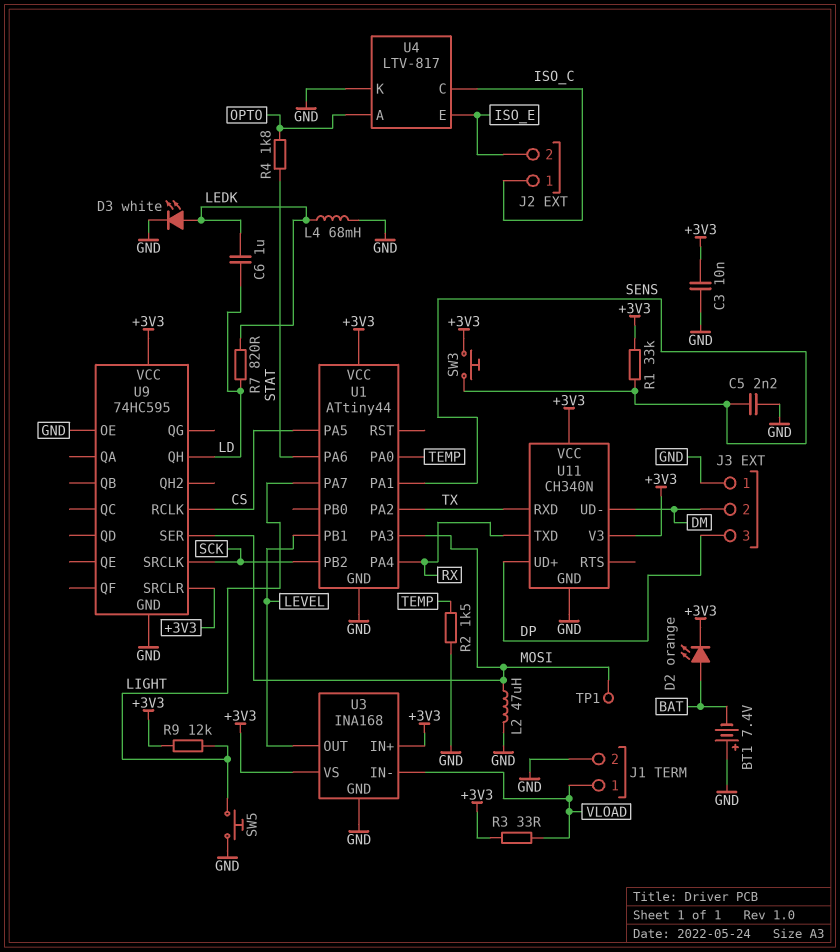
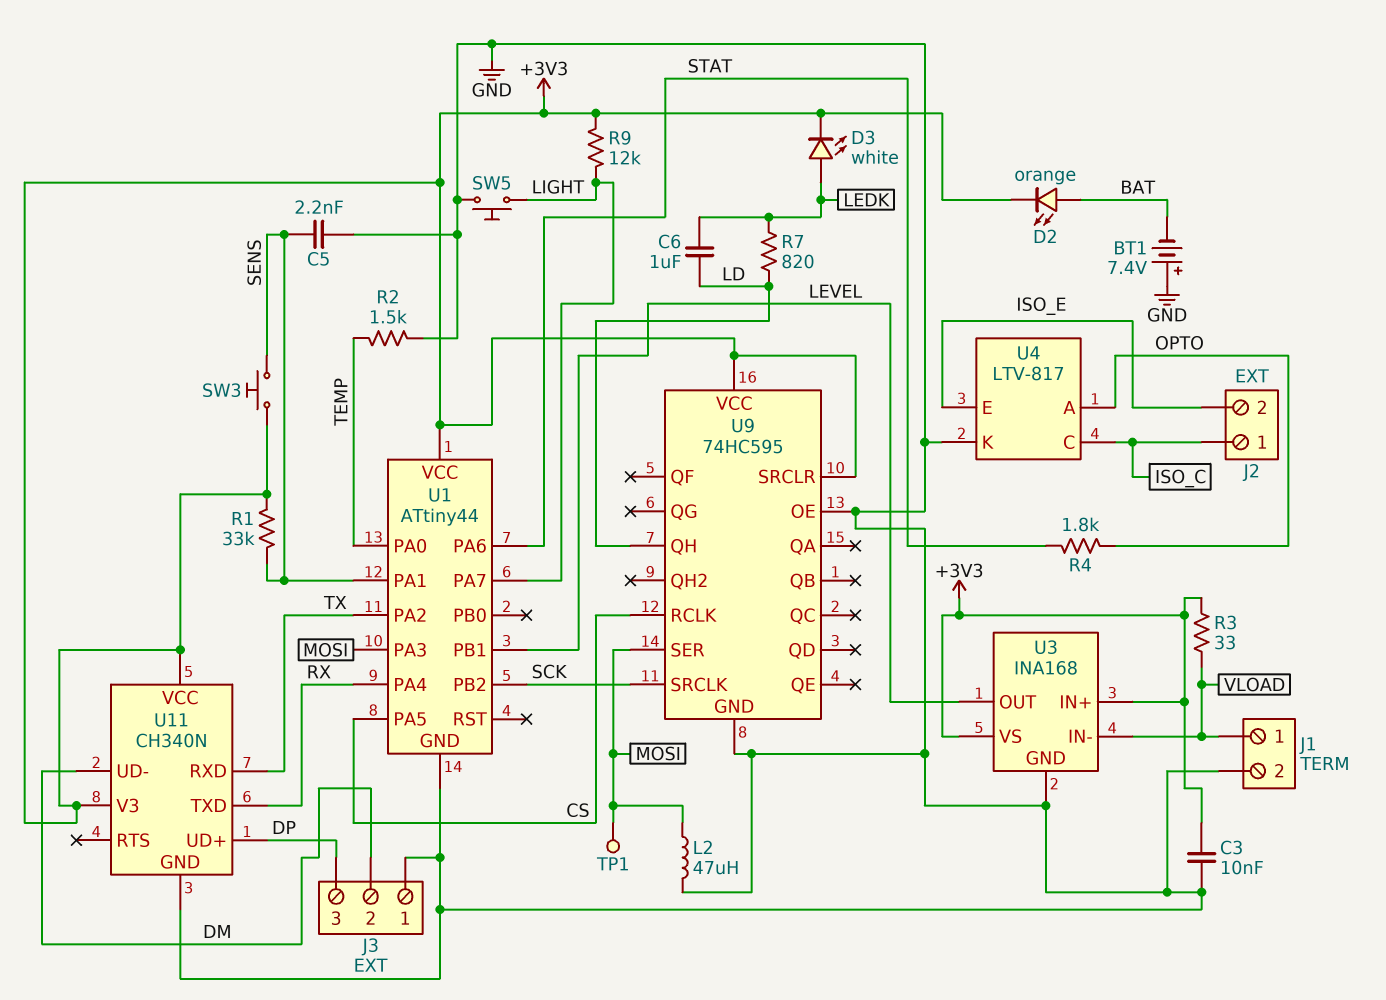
D3: LED white (A LEDK, K GND) -> LED white (A LEDK, K +3V3)
L4: 68mH (GND, LEDK) -> none

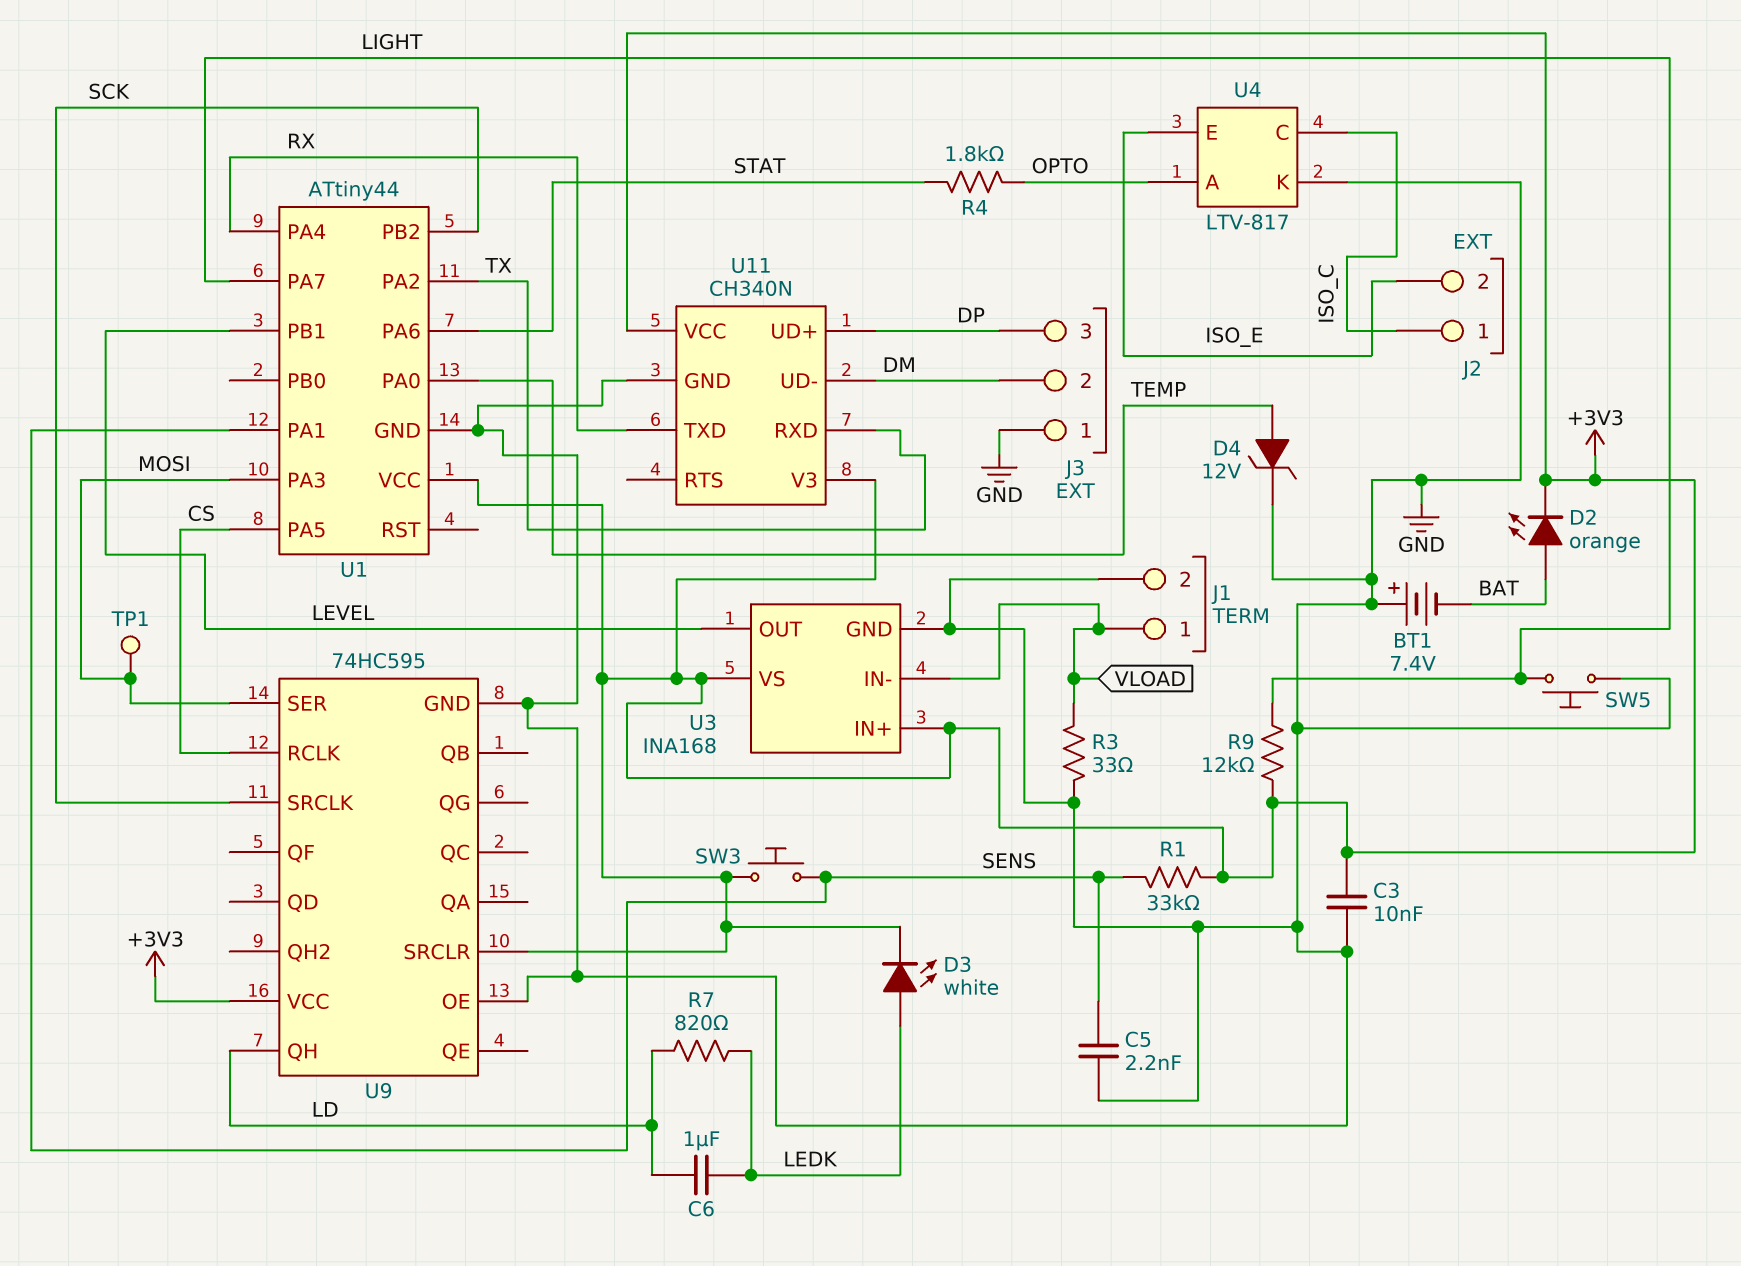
D4: none -> zener 12V (A TEMP, K GND)
L2: 47uH (GND, MOSI) -> none
R2: 1.5k (GND, TEMP) -> none
R3: 33 (+3V3, VLOAD) -> 33 (GND, VLOAD)

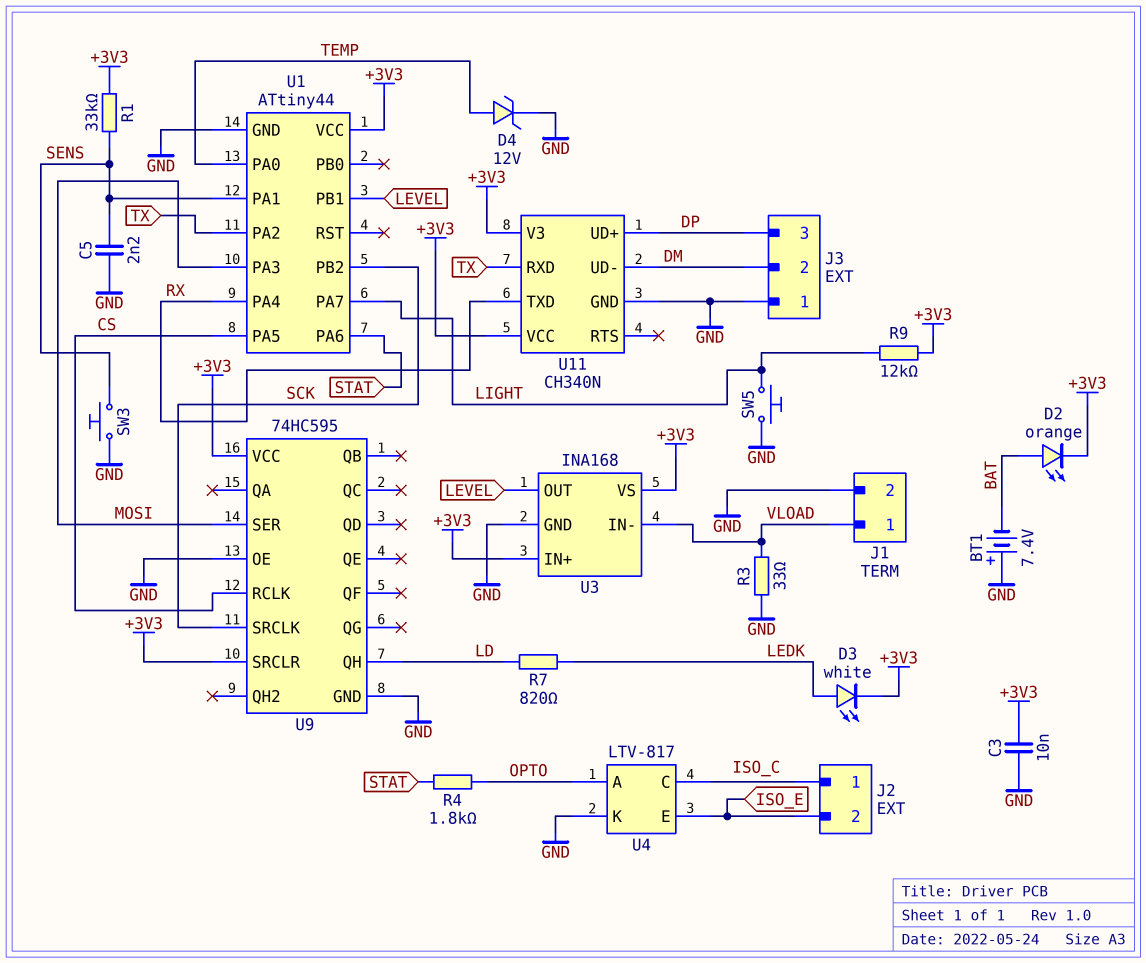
C6: 1uF (LD, LEDK) -> none
SW3: button (+3V3, SENS) -> button (GND, SENS)
TP1: test point (MOSI) -> none

